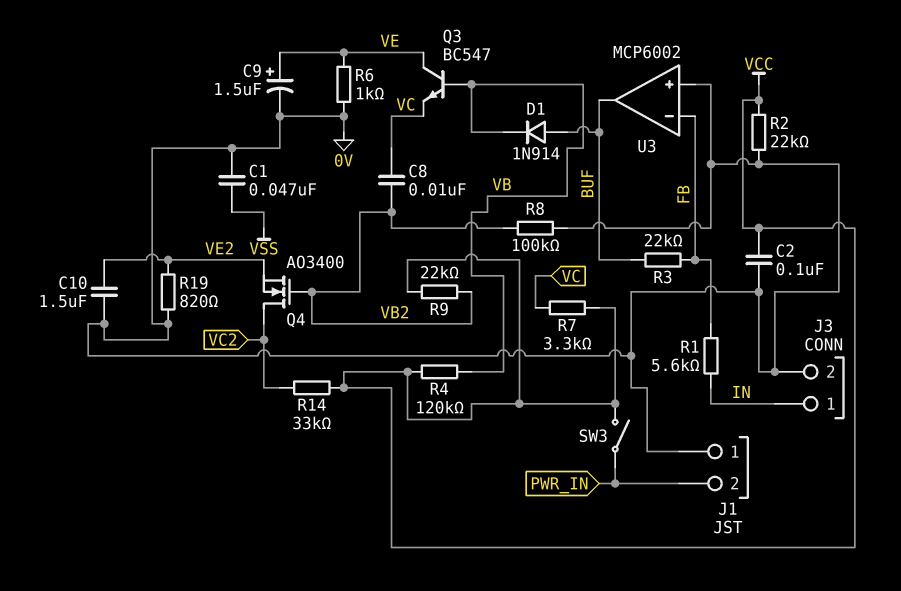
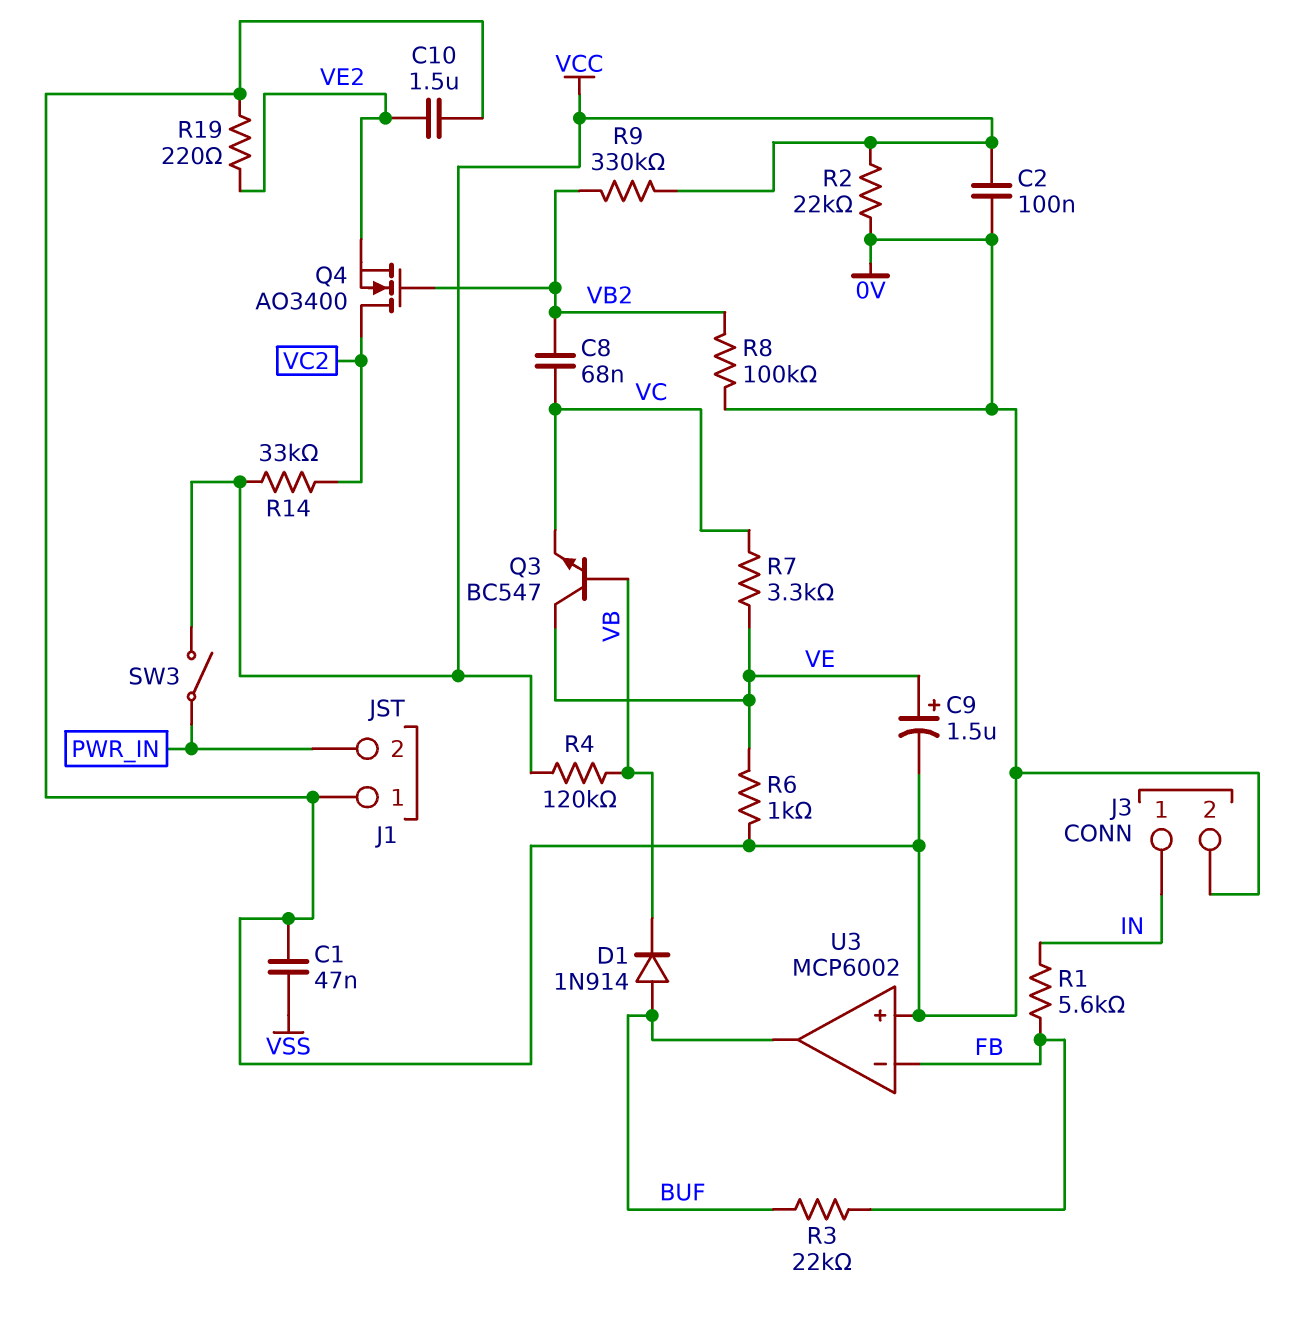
C8: 10nF (VB2, VC) -> 68nF (VB2, VC)
R7: 3.3k (VC, VCC) -> 3.3k (VC, VE)
R9: 22k (VB2, VCC) -> 330k (VB2, VCC)
R19: 820 (0V, VE2) -> 220 (0V, VE2)

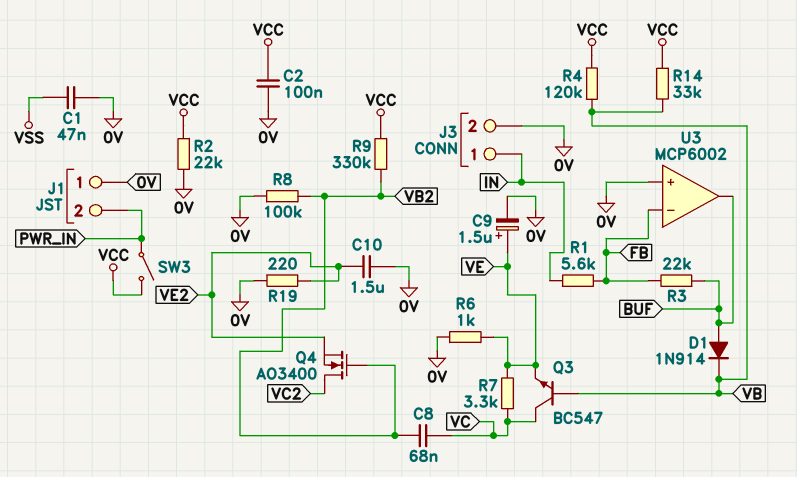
Q3: NPN BC547 (B VB, C VE, E VC) -> NPN BC547 (B VB, C VC, E VE)
R14: 33k (VC2, VCC) -> 33k (VB, VCC)

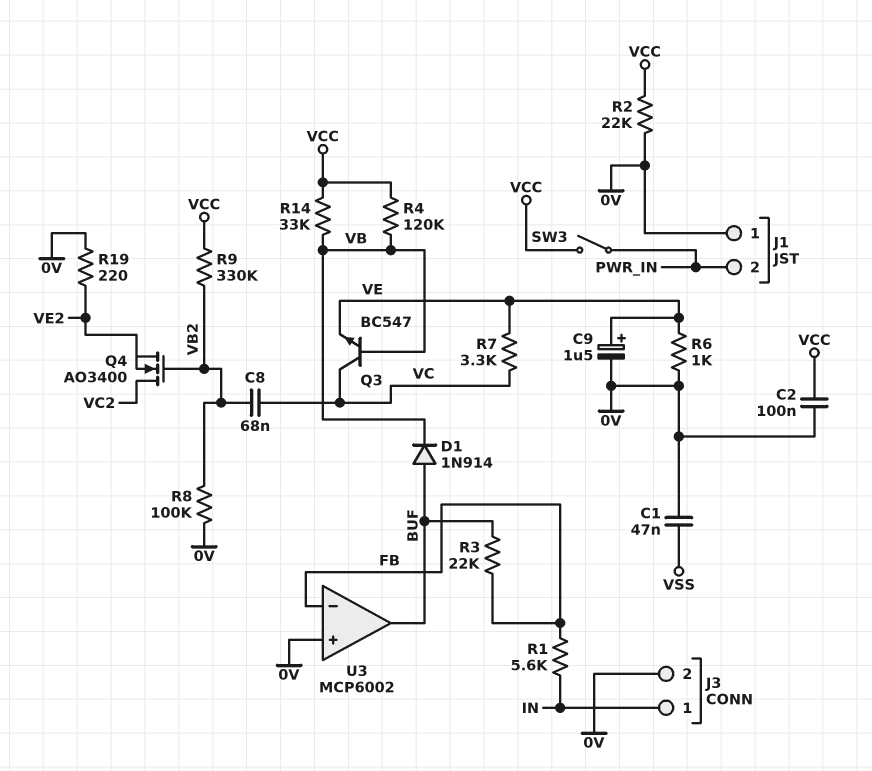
C10: 1.5uF (0V, VE2) -> none

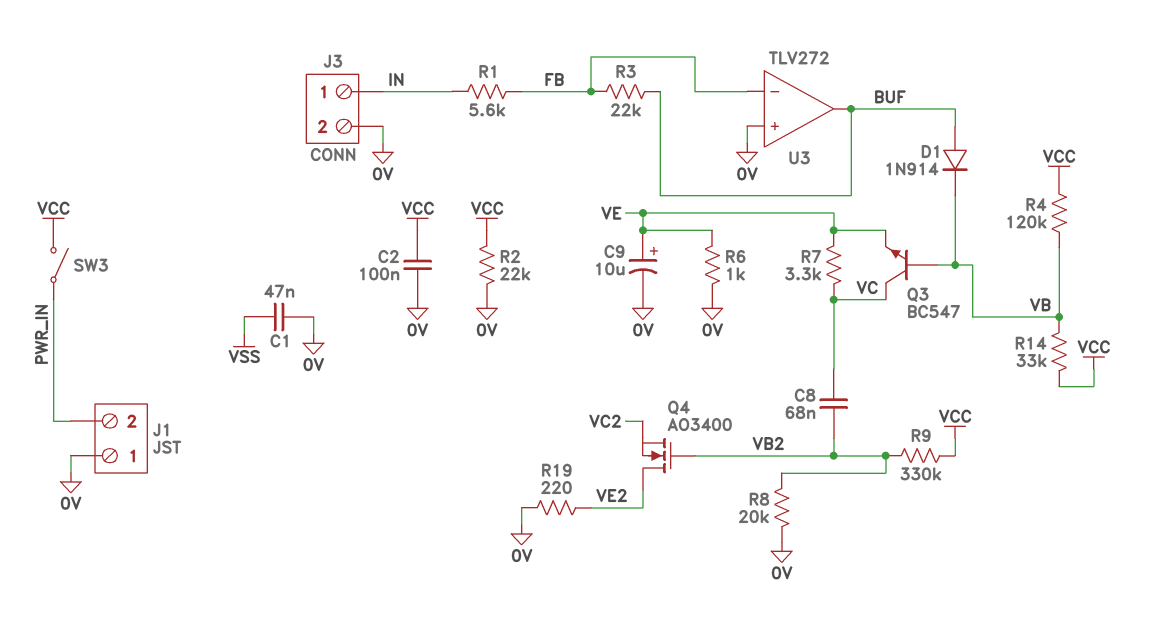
C9: 1.5uF (plus VE, minus 0V) -> 10uF (plus VE, minus 0V)
Q4: NMOS AO3400 (G VB2, D VC2, S VE2) -> NMOS AO3400 (G VB2, D VE2, S VC2)
R8: 100k (0V, VB2) -> 20k (0V, VB2)
U3: MCP6002 -> TLV272

